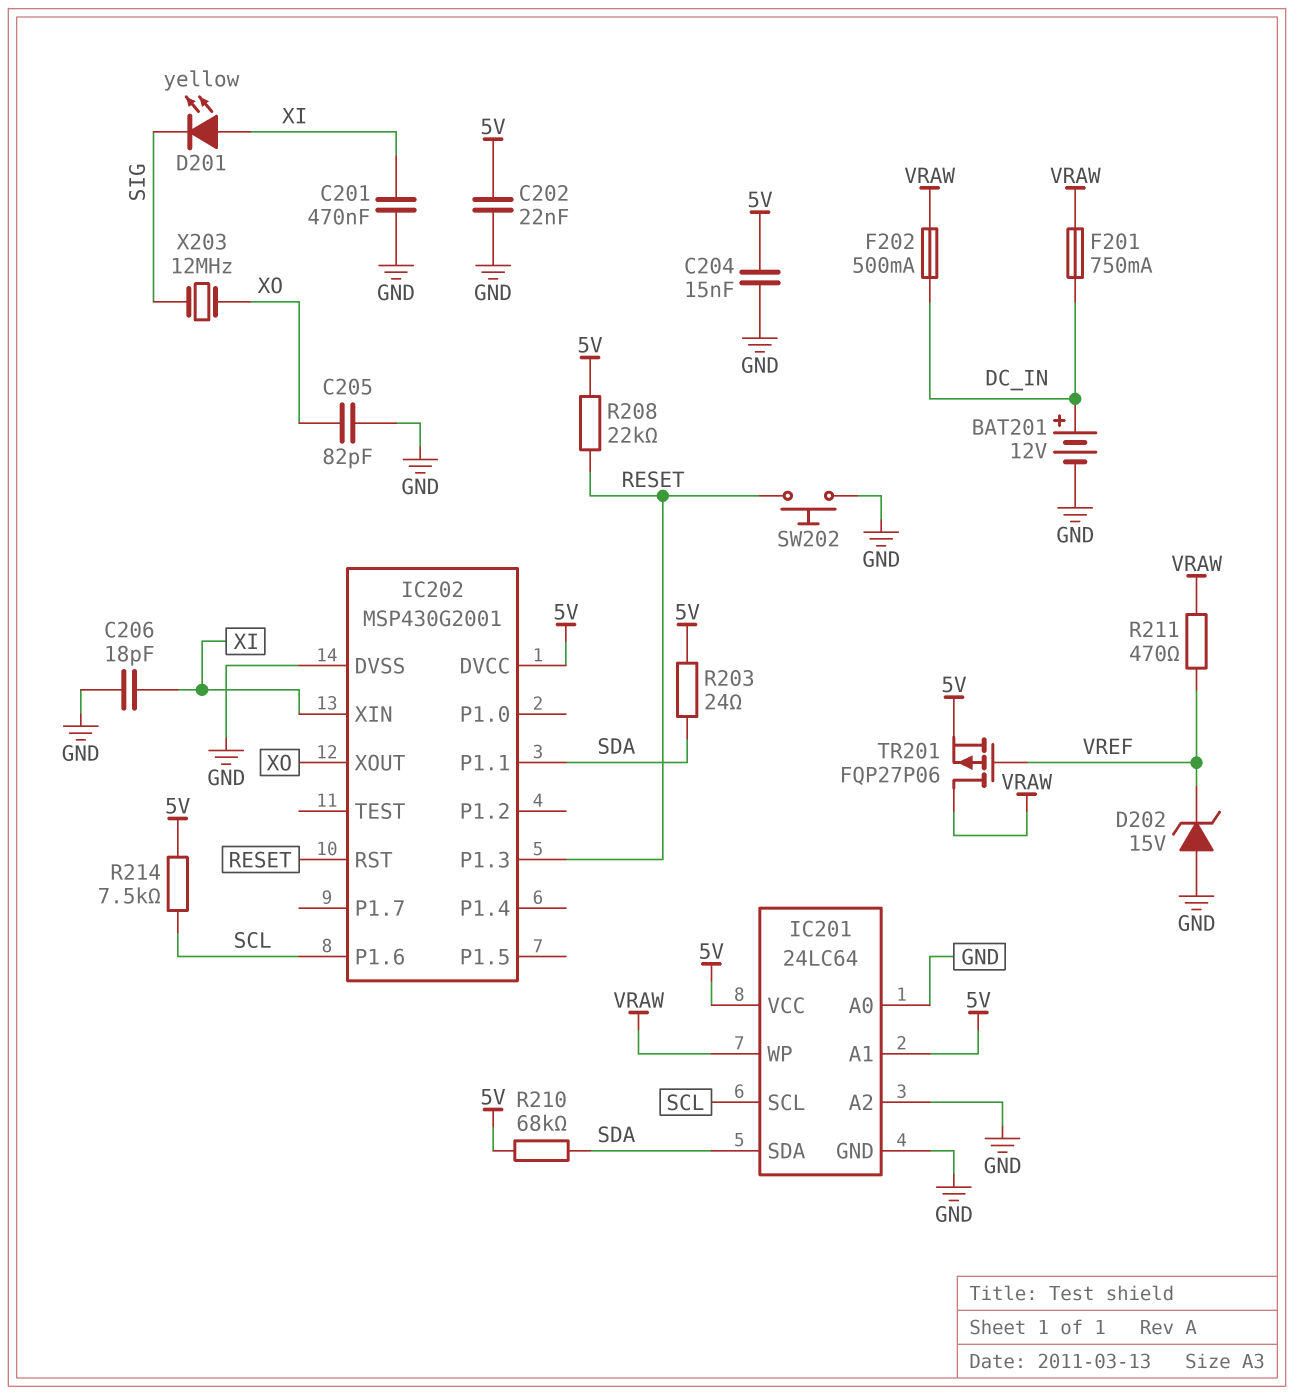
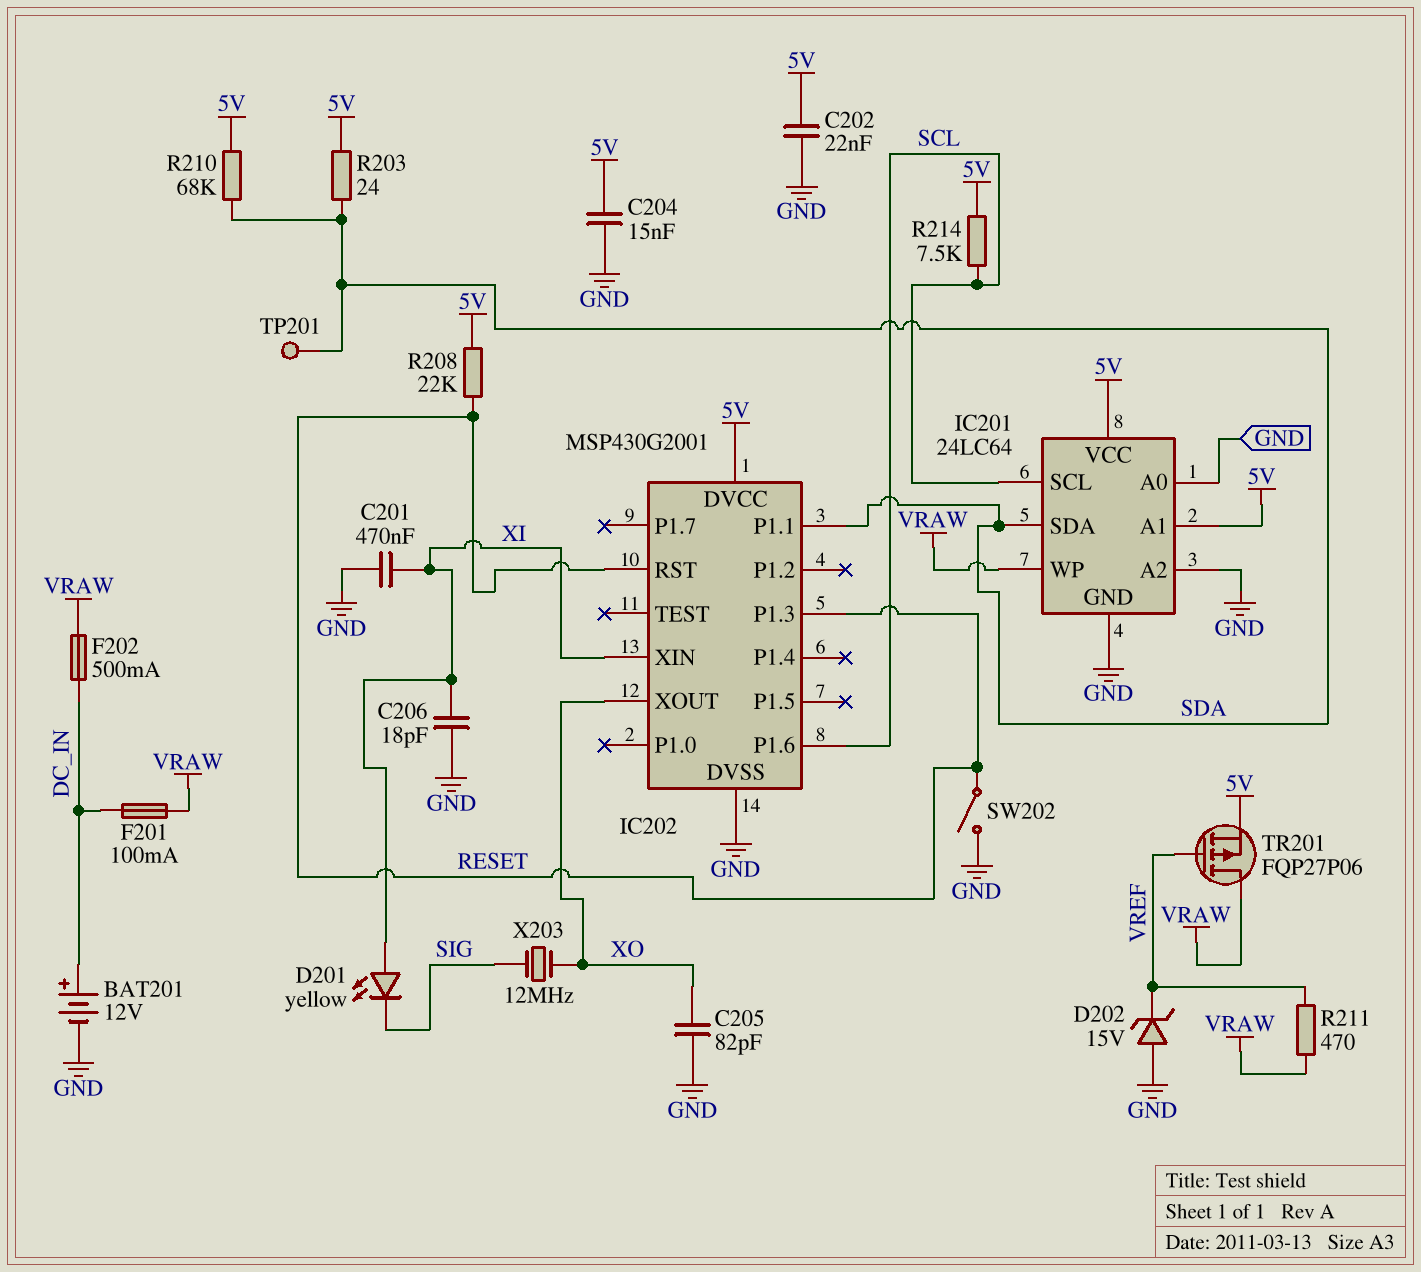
F201: 750mA (DC_IN, VRAW) -> 100mA (DC_IN, VRAW)
SW202: button (GND, RESET) -> switch (GND, RESET)
TP201: none -> test point (SDA)

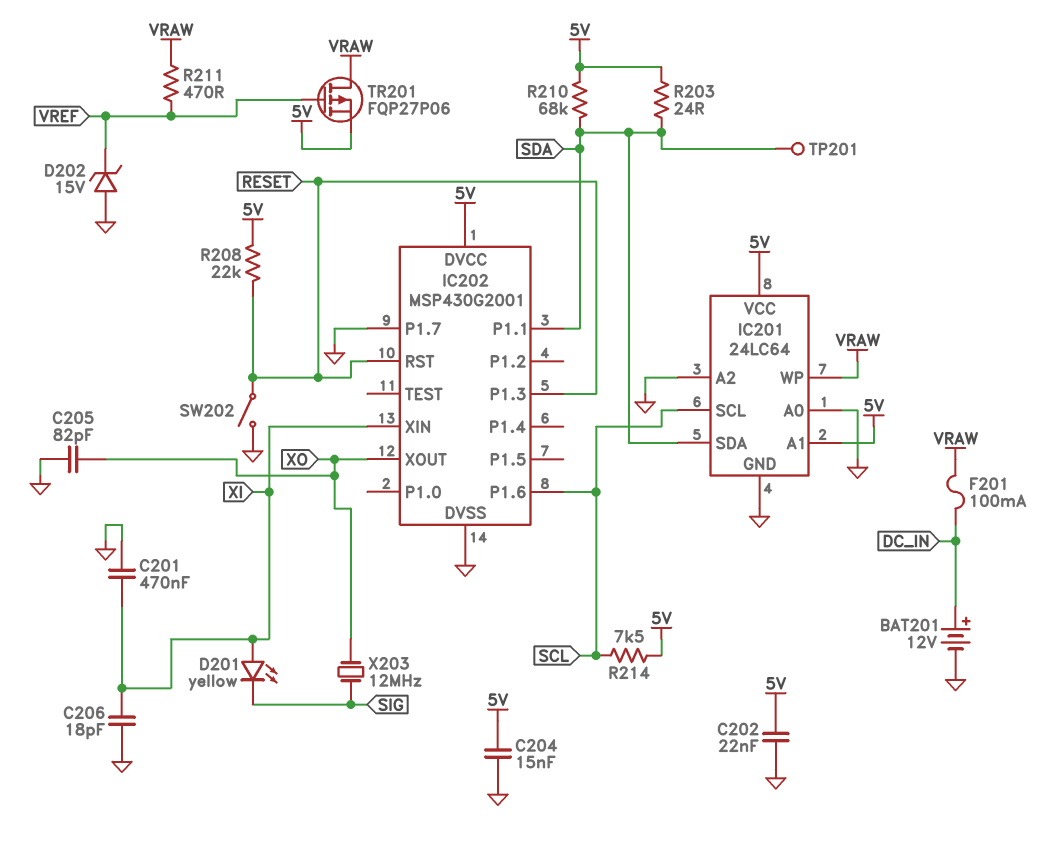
F202: 500mA (DC_IN, VRAW) -> none
IC202 pin P1.7: none -> GND

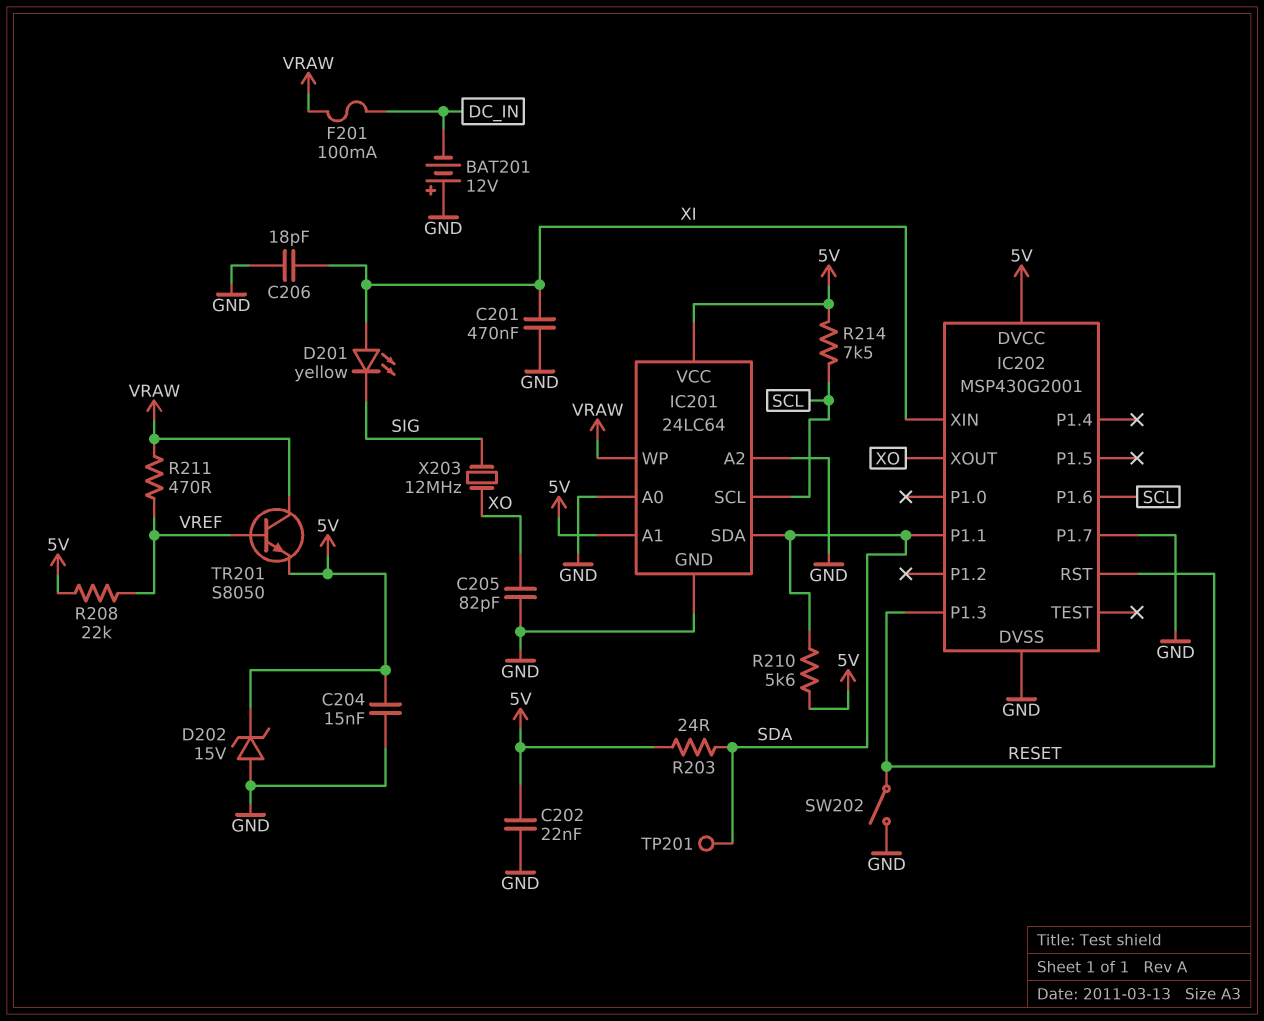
BAT201: 12V (plus DC_IN, minus GND) -> 12V (plus GND, minus DC_IN)
D202: zener 15V (A GND, K VREF) -> zener 15V (A GND, K 5V)
R208: 22k (5V, RESET) -> 22k (5V, VREF)
R210: 68k (5V, SDA) -> 5.6k (5V, SDA)
TR201: PMOS FQP27P06 (G VREF, D VRAW, S 5V) -> NPN S8050 (B VREF, C VRAW, E 5V)

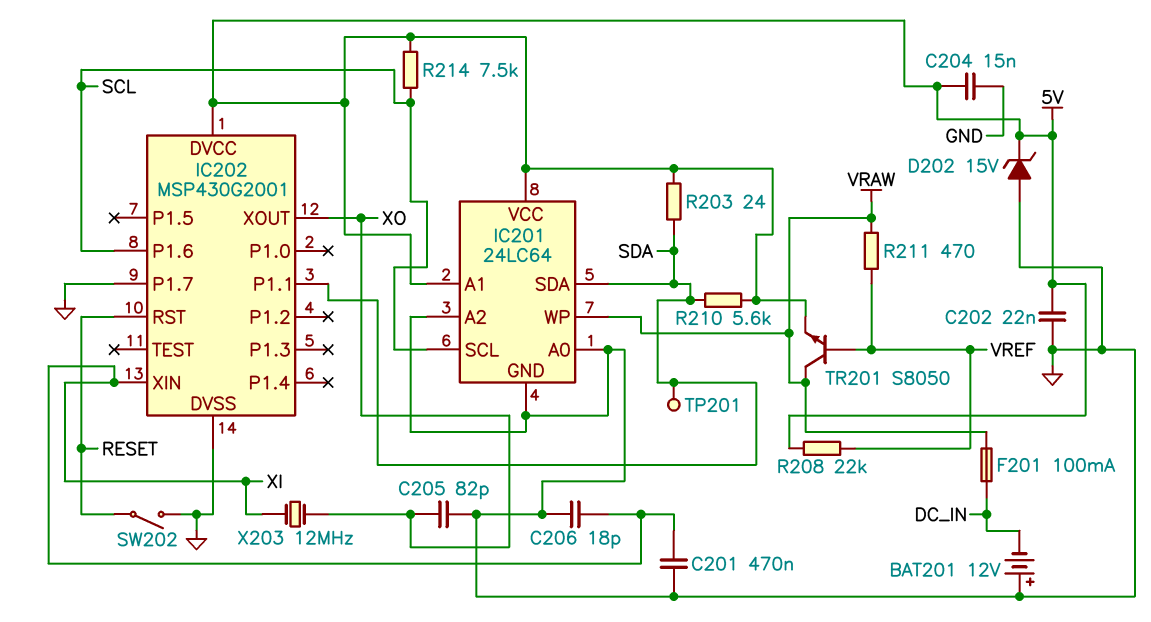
D201: LED yellow (A XI, K SIG) -> none
IC202 pin P1.3: RESET -> none
X203: 12MHz (SIG, XO) -> 12MHz (XI, XO)

